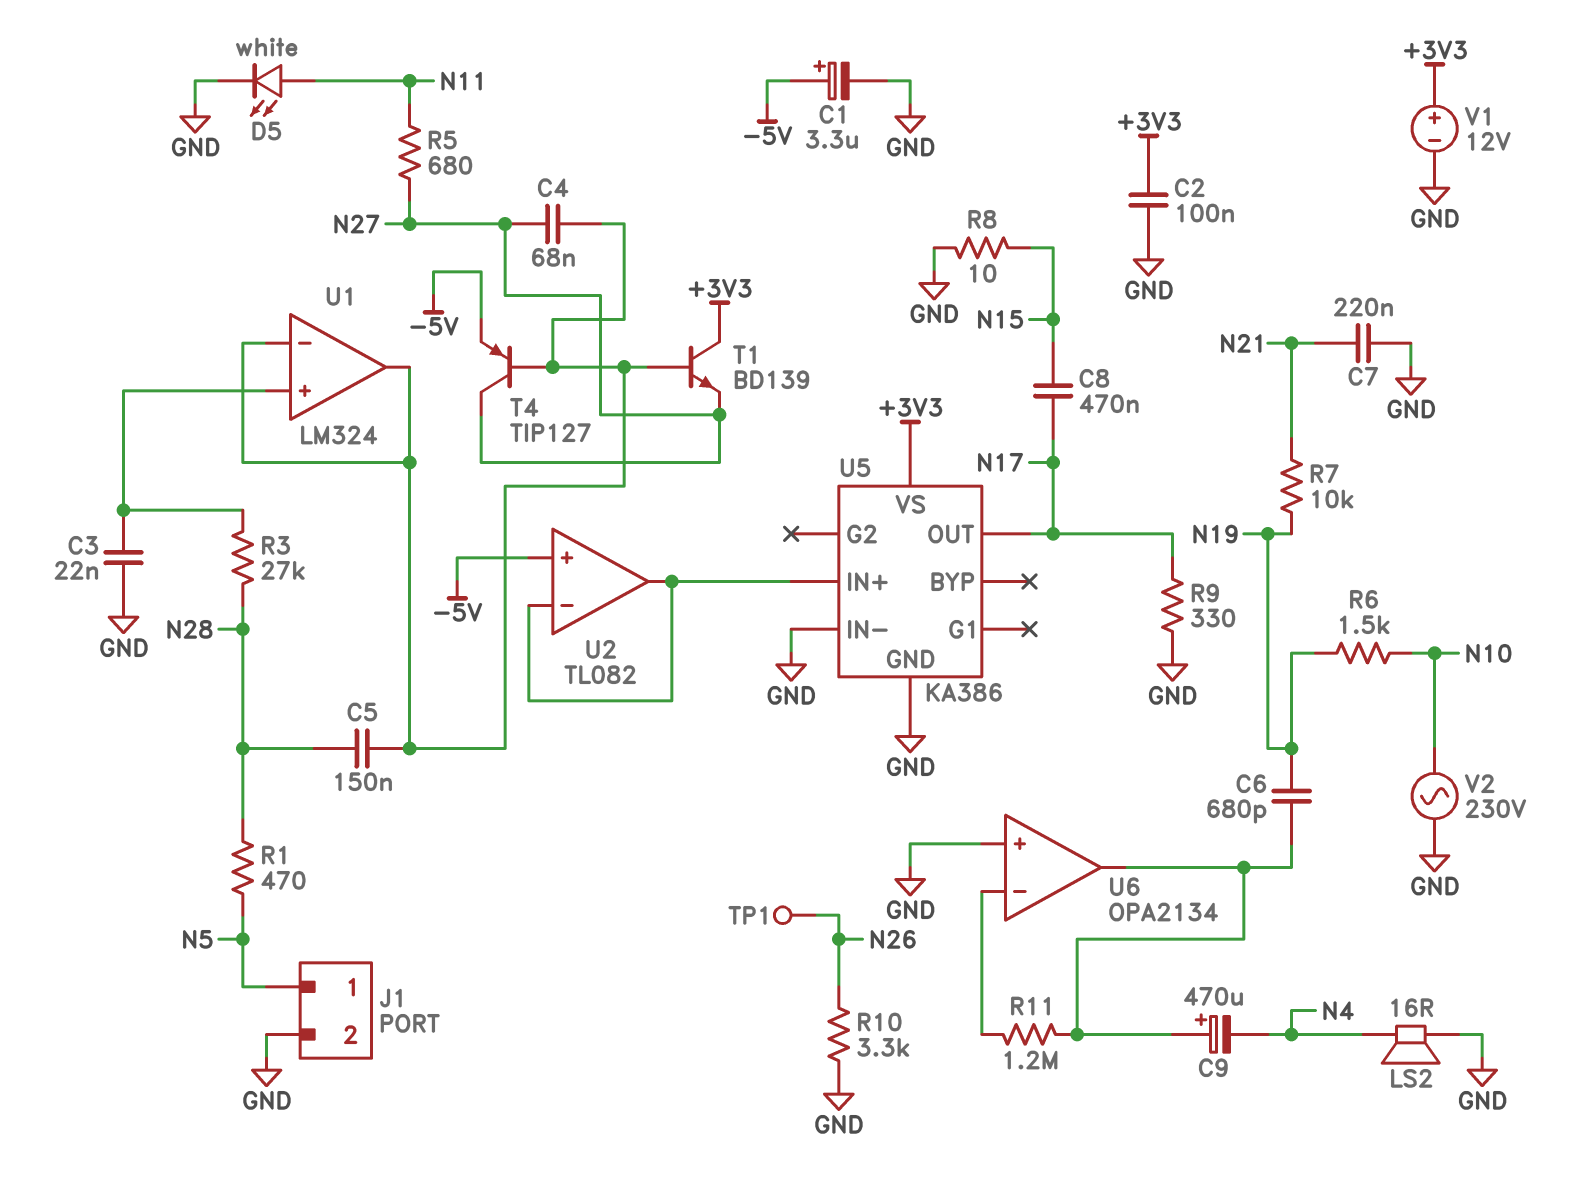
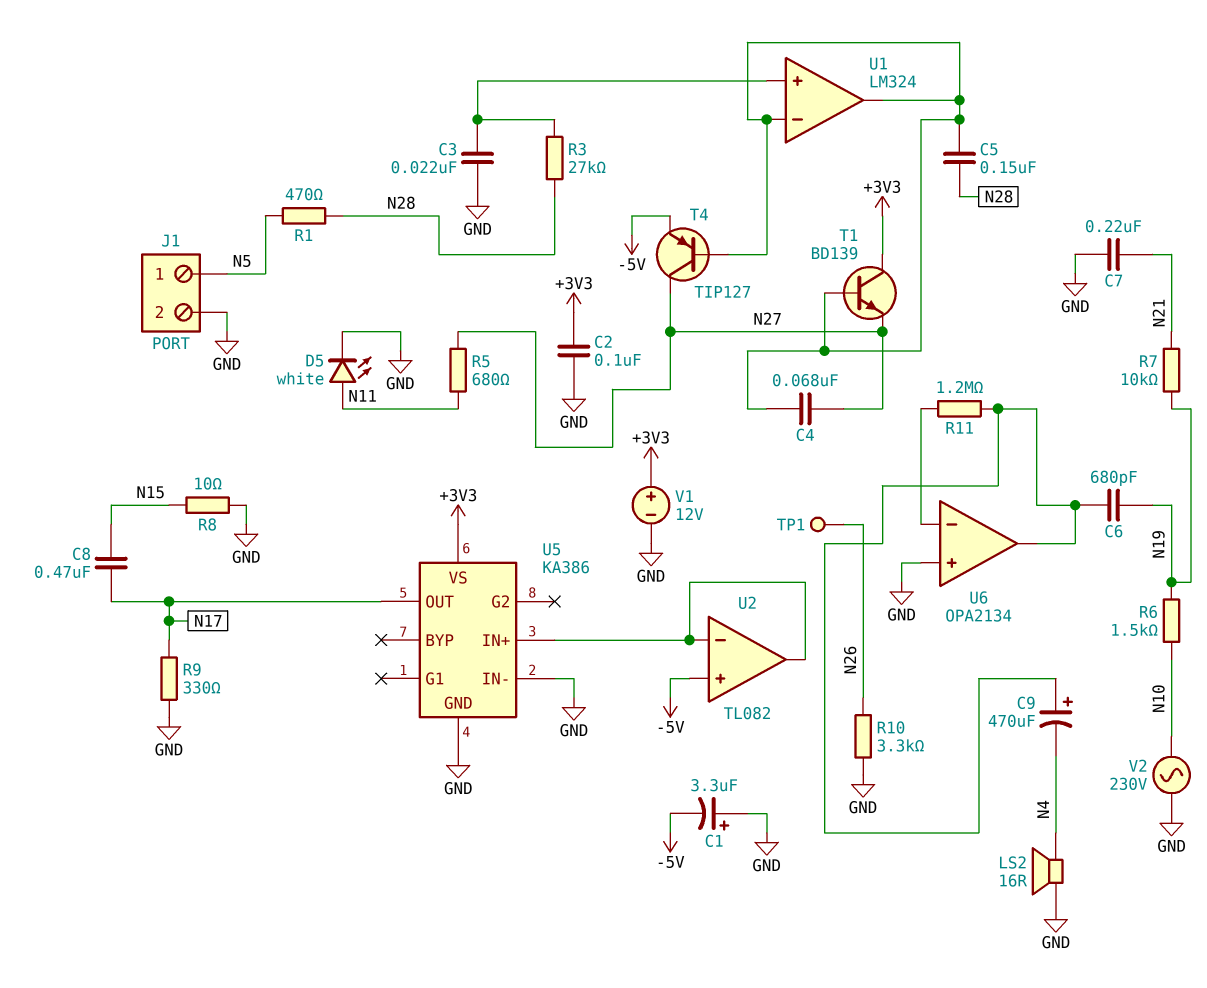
C1: 3.3uF (plus -5V, minus GND) -> 3.3uF (plus GND, minus -5V)

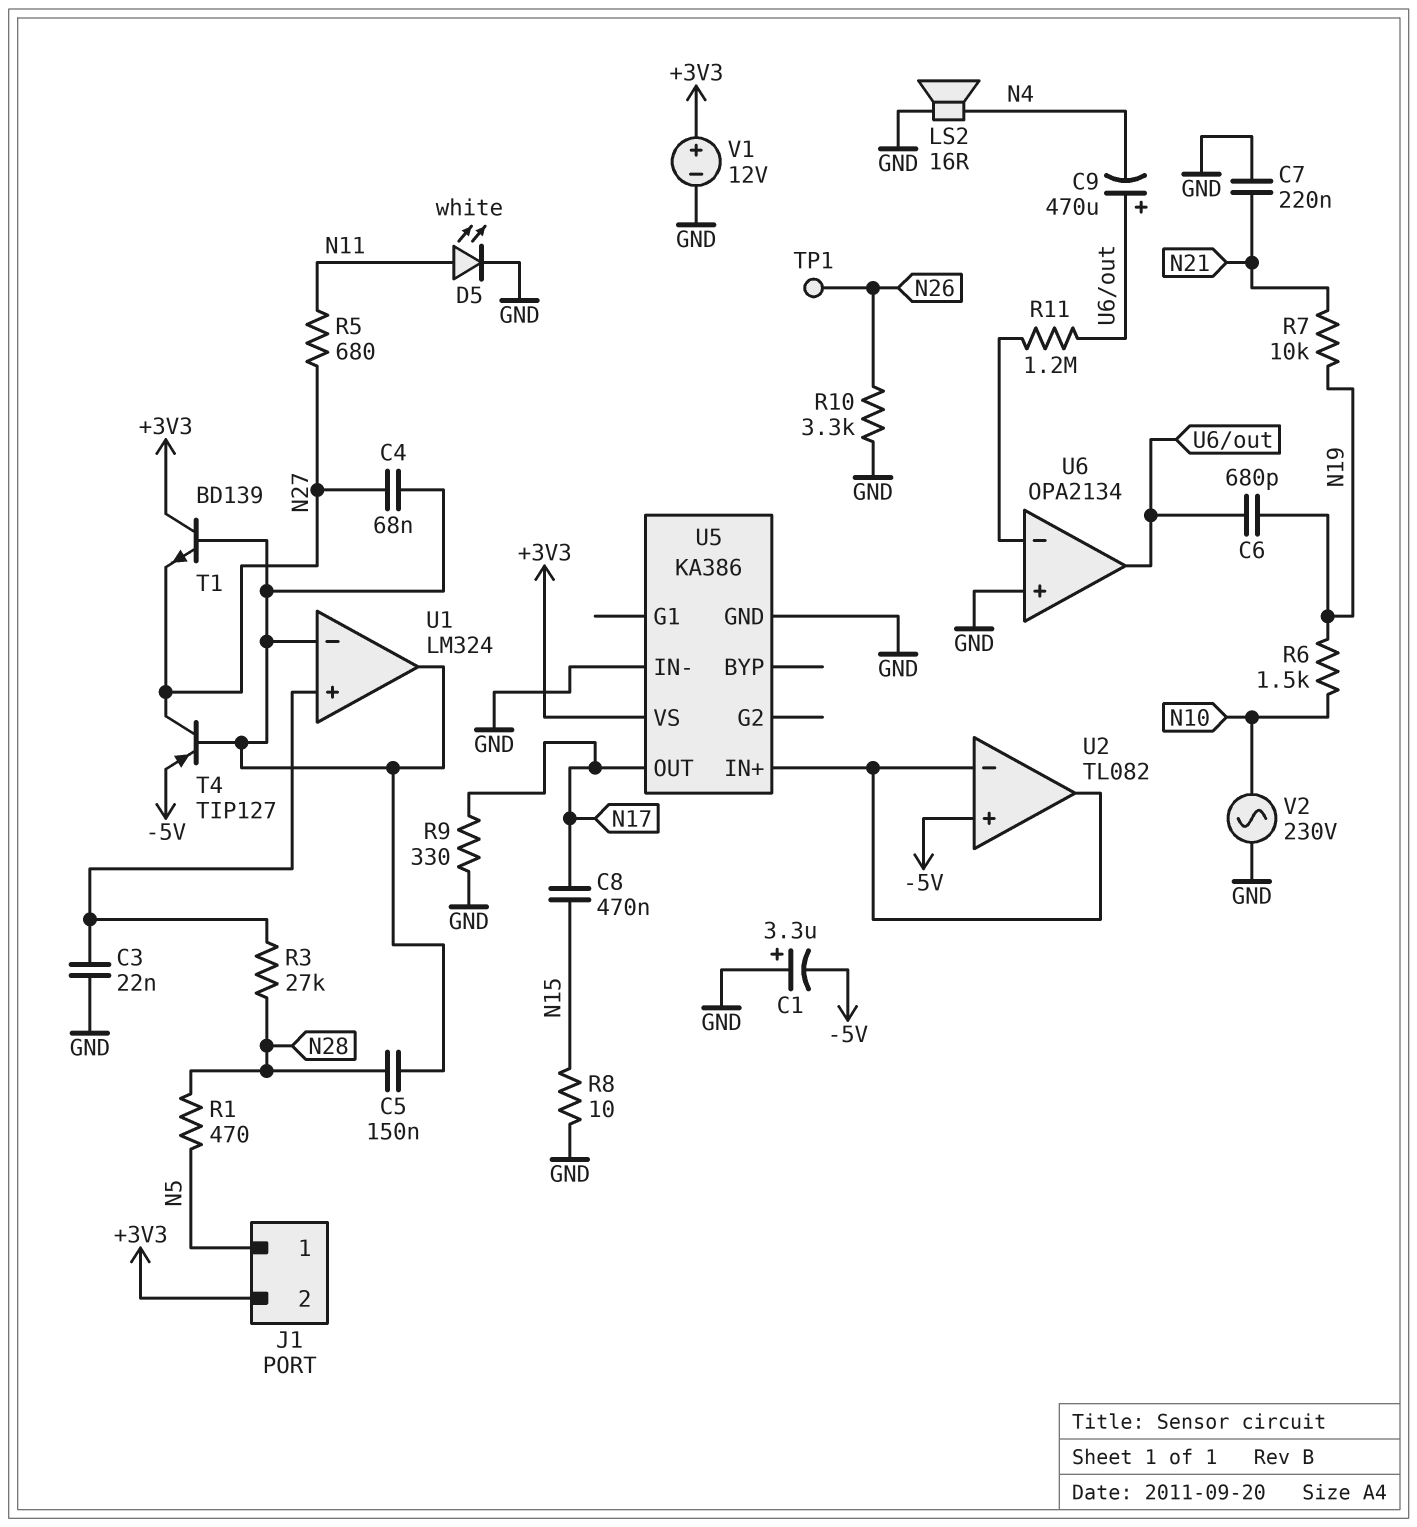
C2: 100nF (+3V3, GND) -> none
J1 pin 2: GND -> +3V3

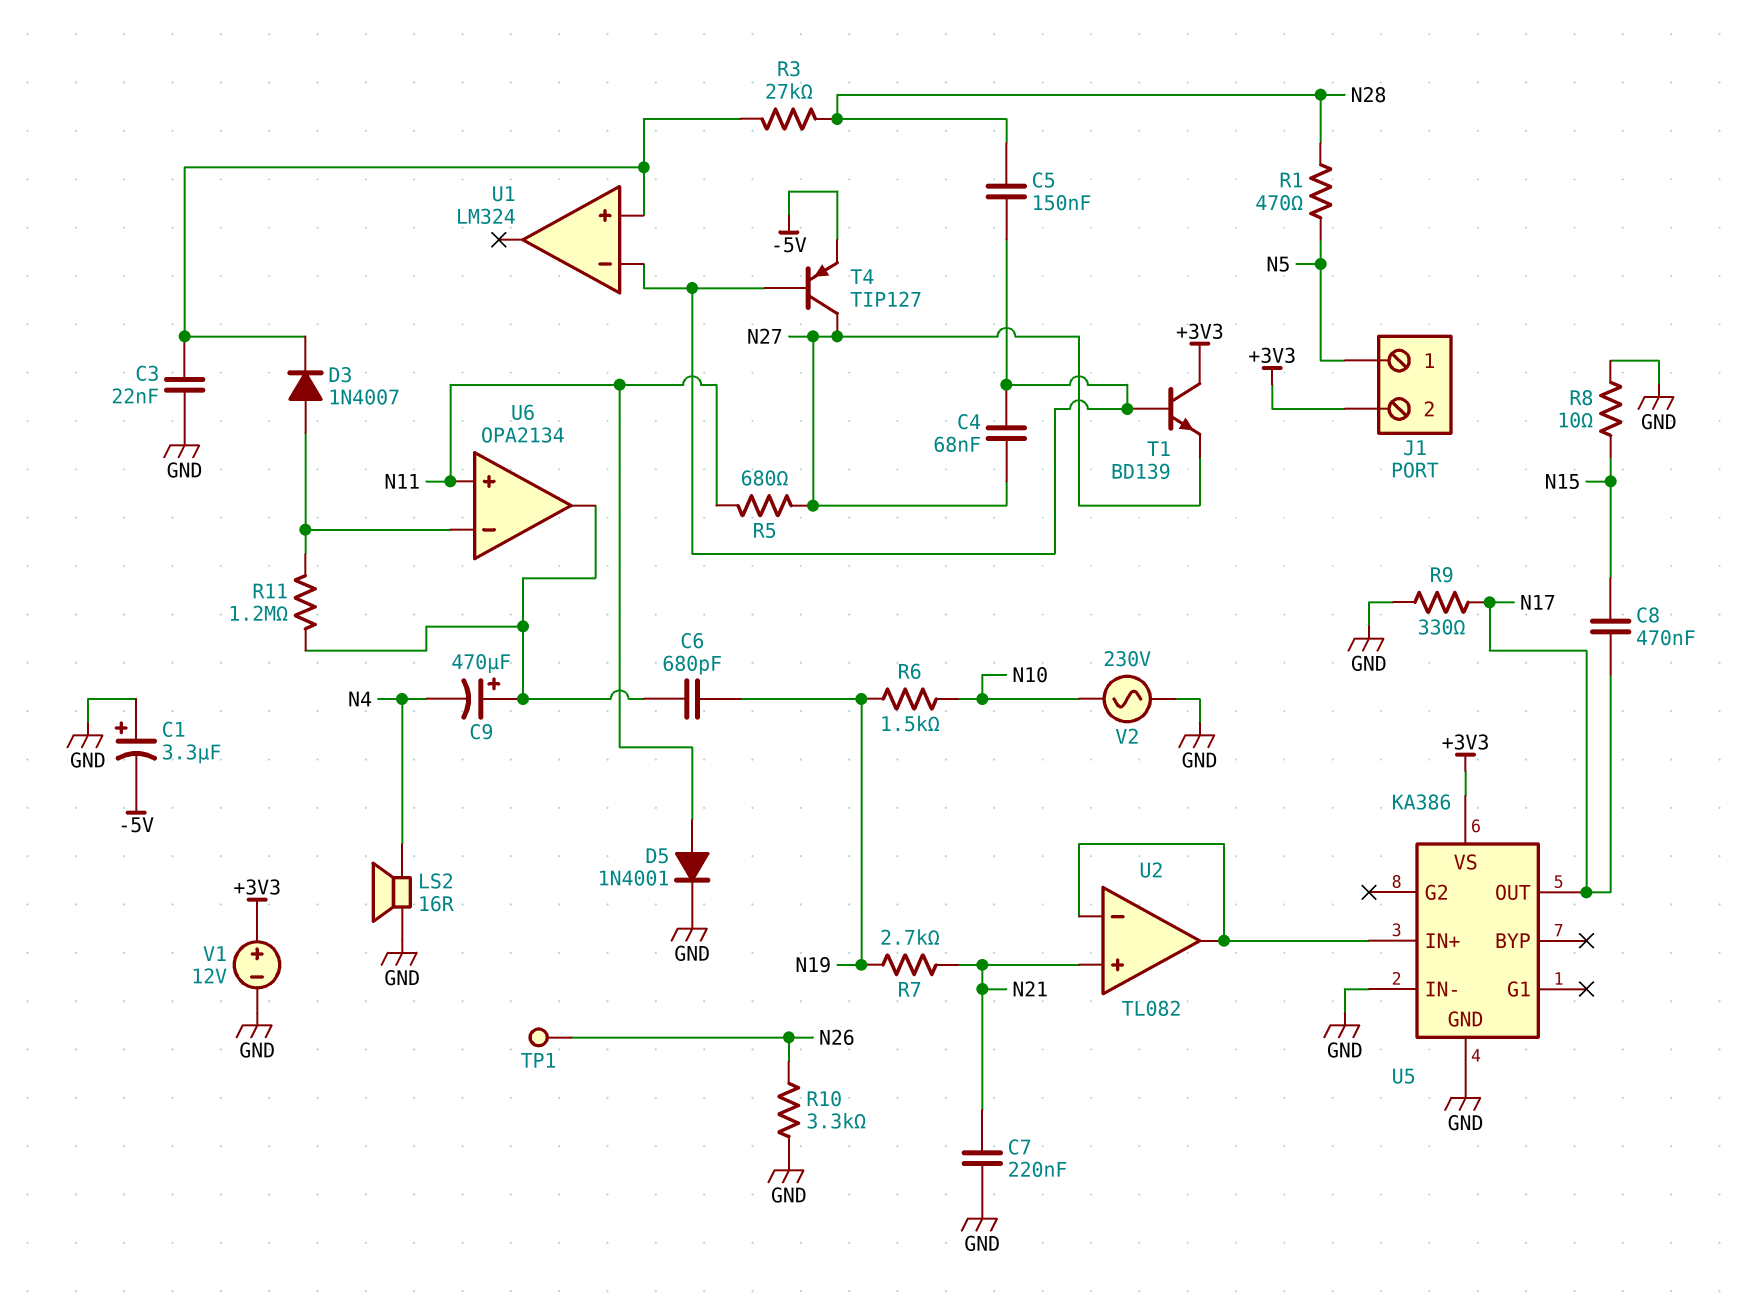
D3: none -> diode 1N4007 (A U6/in-, K U1/in+)
D5: LED white (A N11, K GND) -> diode 1N4001 (A N11, K GND)
R7: 10k (N19, N21) -> 2.7k (N19, N21)
U1 pin out: U1/in- -> none
U2 pin in+: -5V -> N21
U6 pin in+: GND -> N11

